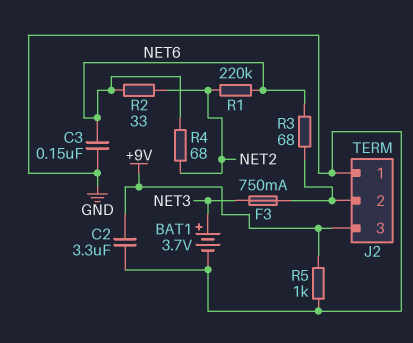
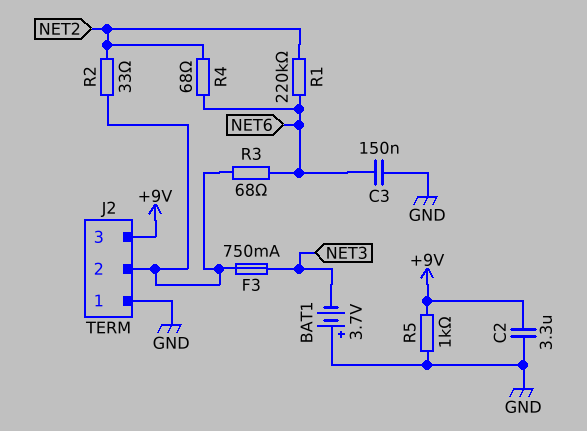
BAT1: 3.7V (plus NET3, minus GND) -> 3.7V (plus GND, minus NET3)
R2: 33 (NET2, NET6) -> 33 (J2/2, NET2)

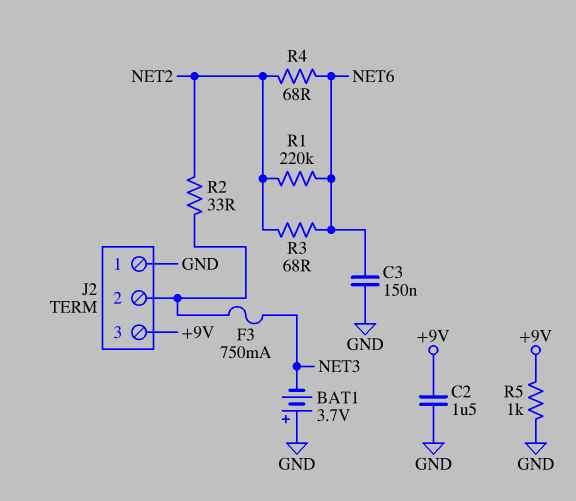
C2: 3.3uF (+9V, GND) -> 1.5uF (+9V, GND)
R3: 68 (J2/2, NET6) -> 68 (NET2, NET6)

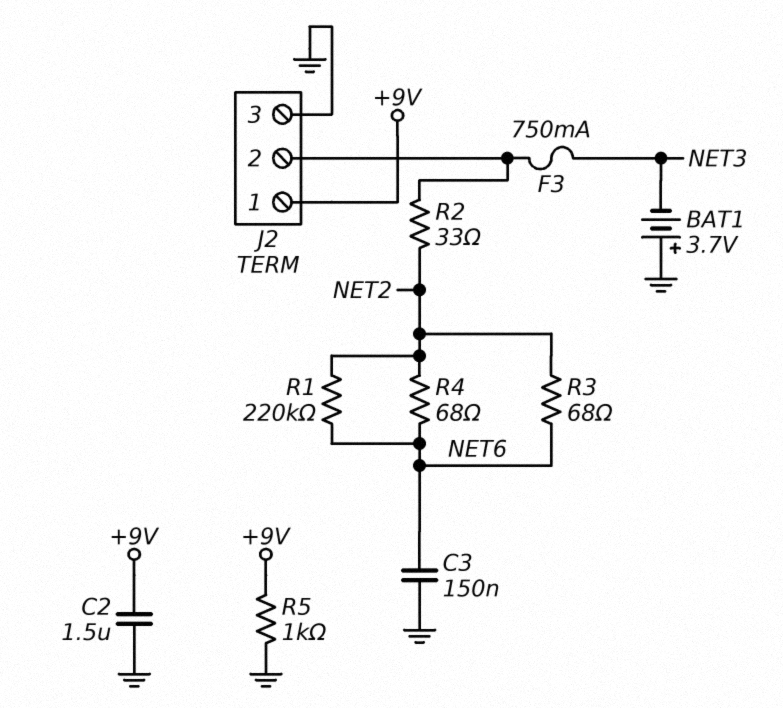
J2 pin 1: GND -> +9V
J2 pin 3: +9V -> GND

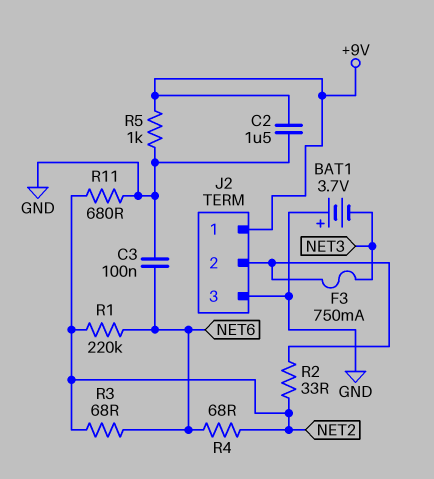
C3: 150nF (GND, NET6) -> 100nF (GND, NET6)
R11: none -> 680 (GND, NET2)

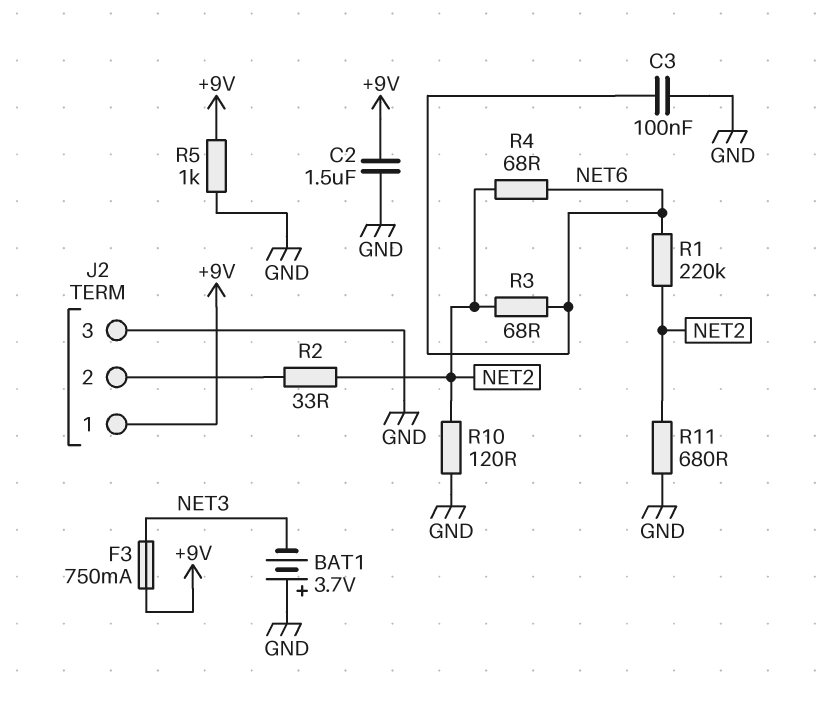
F3: 750mA (J2/2, NET3) -> 750mA (+9V, NET3)
R10: none -> 120 (GND, NET2)

